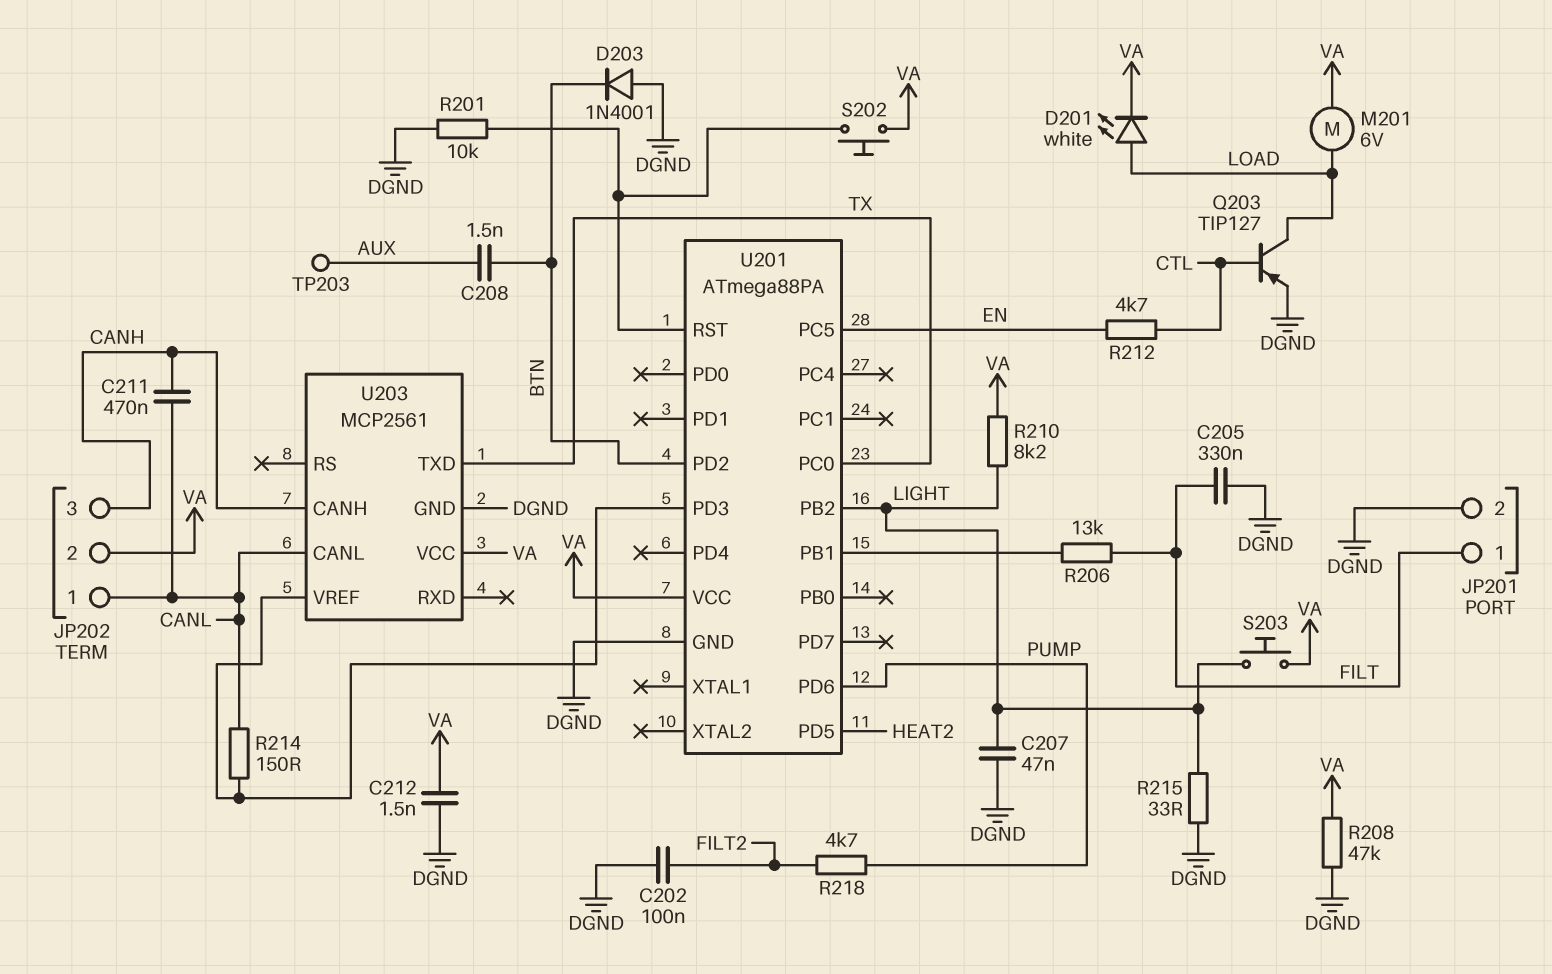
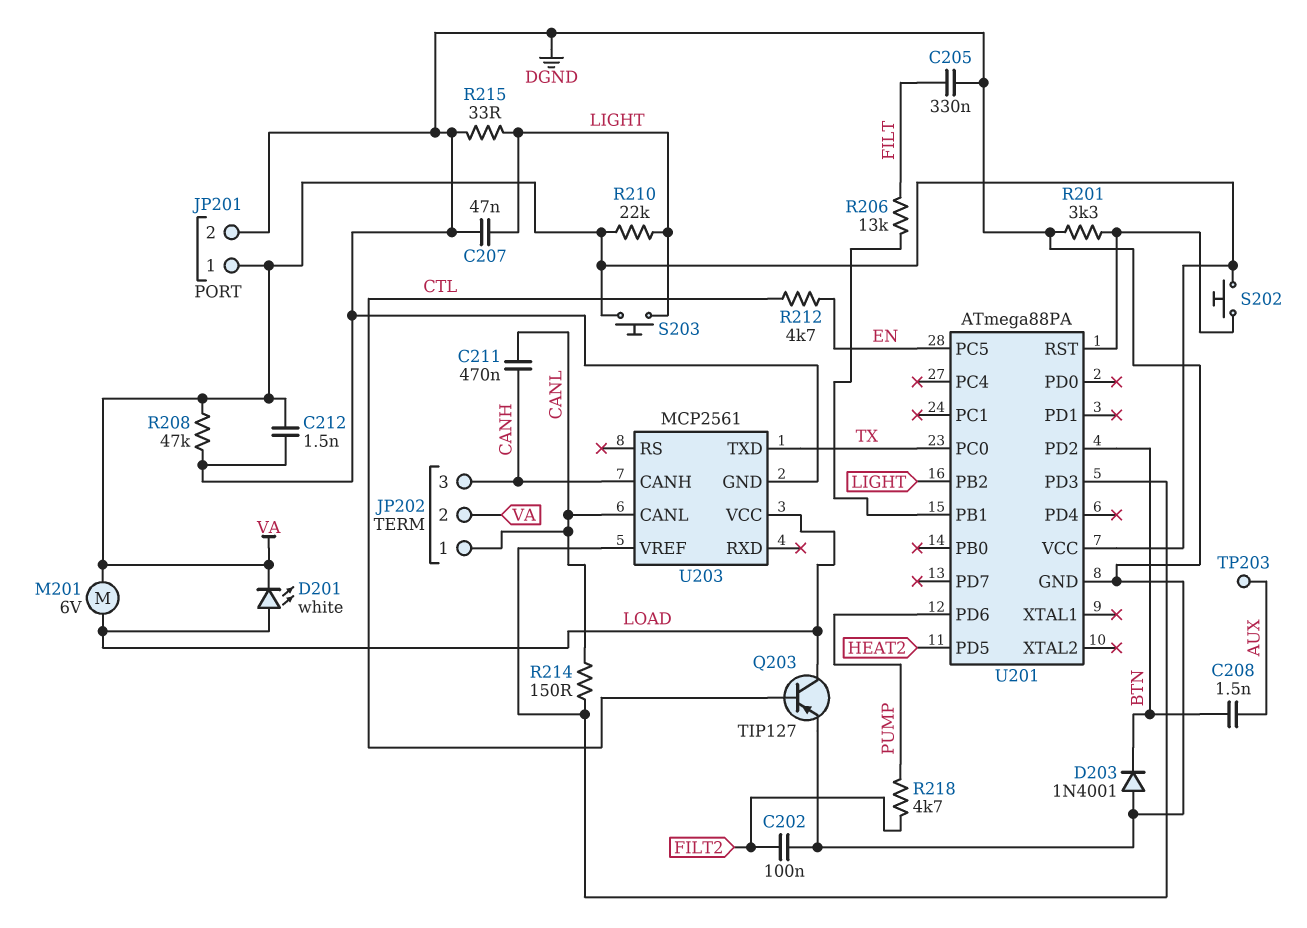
JP201 pin 1: FILT -> VA
R201: 10k (DGND, U201/RST) -> 3.3k (DGND, U201/RST)
R210: 8.2k (LIGHT, VA) -> 22k (LIGHT, VA)
U203 pin VCC: VA -> LOAD

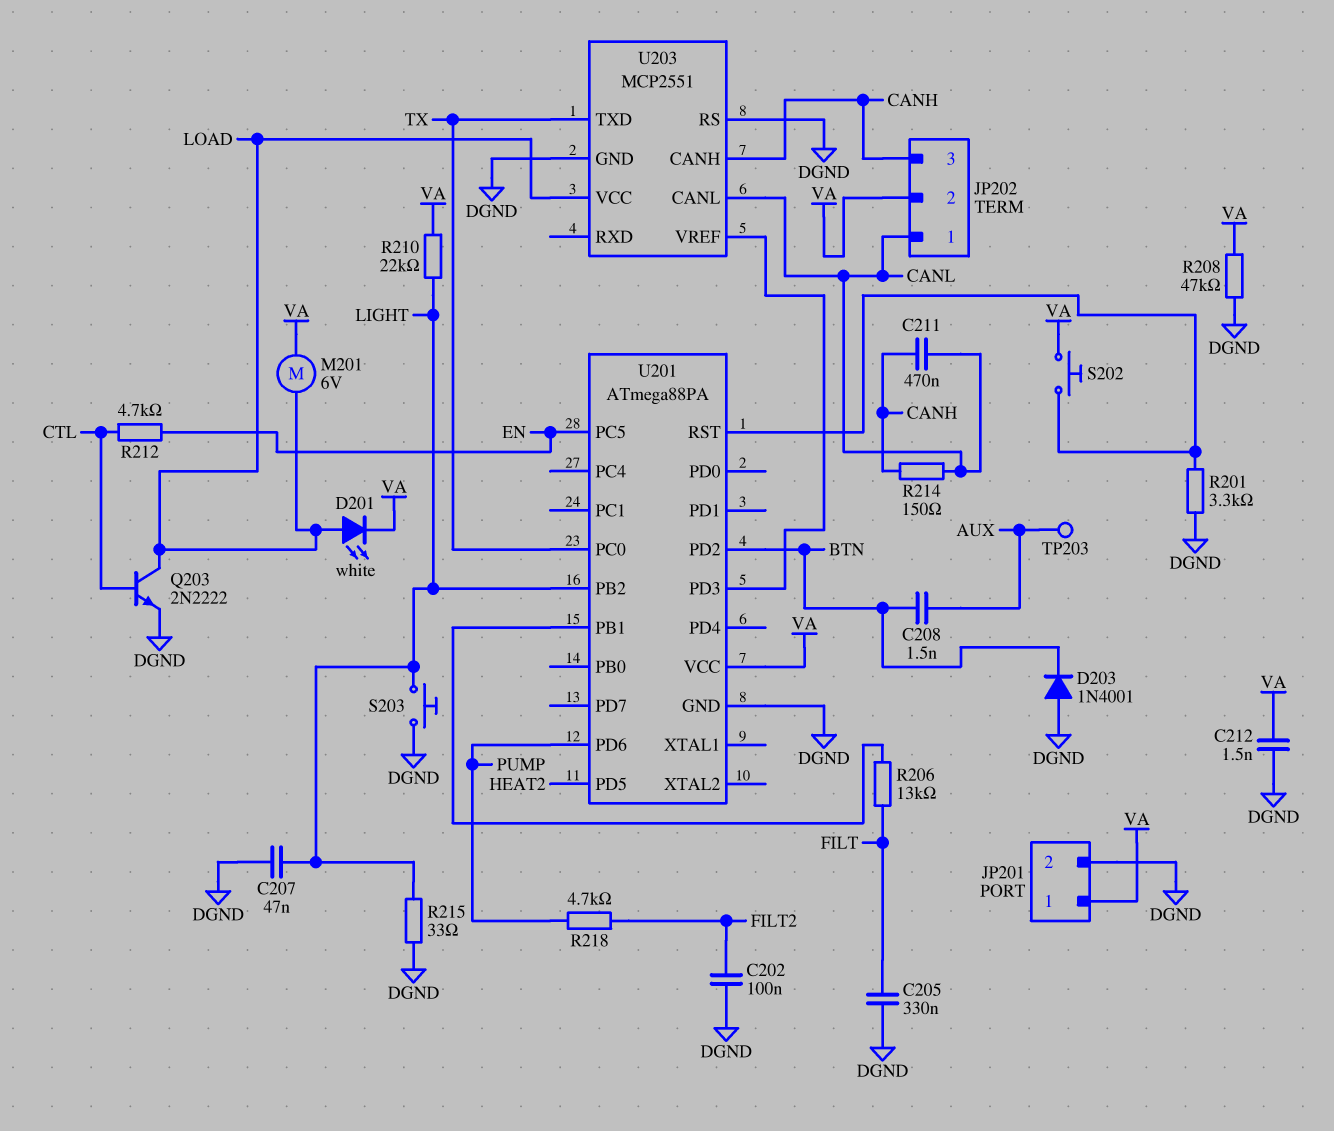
Q203: PNP TIP127 (B CTL, C LOAD, E DGND) -> NPN 2N2222 (B CTL, C LOAD, E DGND)
R214: 150 (CANL, U201/PD3) -> 150 (CANH, CANL)
S203: button (LIGHT, VA) -> button (DGND, LIGHT)
U203: MCP2561 -> MCP2551
U203 pin RS: none -> DGND

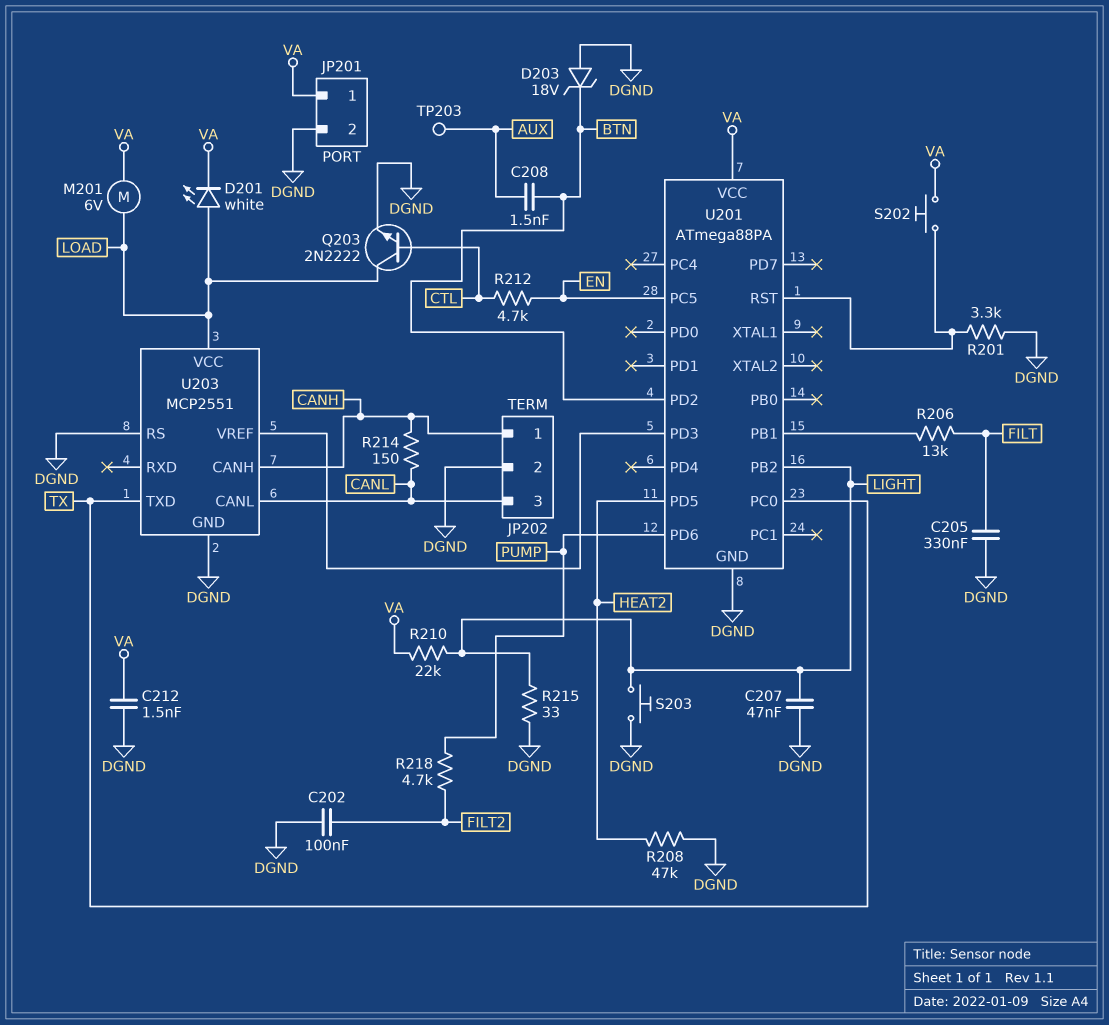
C211: 470nF (CANH, CANL) -> none
D203: diode 1N4001 (A DGND, K BTN) -> zener 18V (A DGND, K BTN)
JP202 pin 1: CANL -> CANH
JP202 pin 2: VA -> DGND
JP202 pin 3: CANH -> CANL
R208: 47k (DGND, VA) -> 47k (DGND, HEAT2)

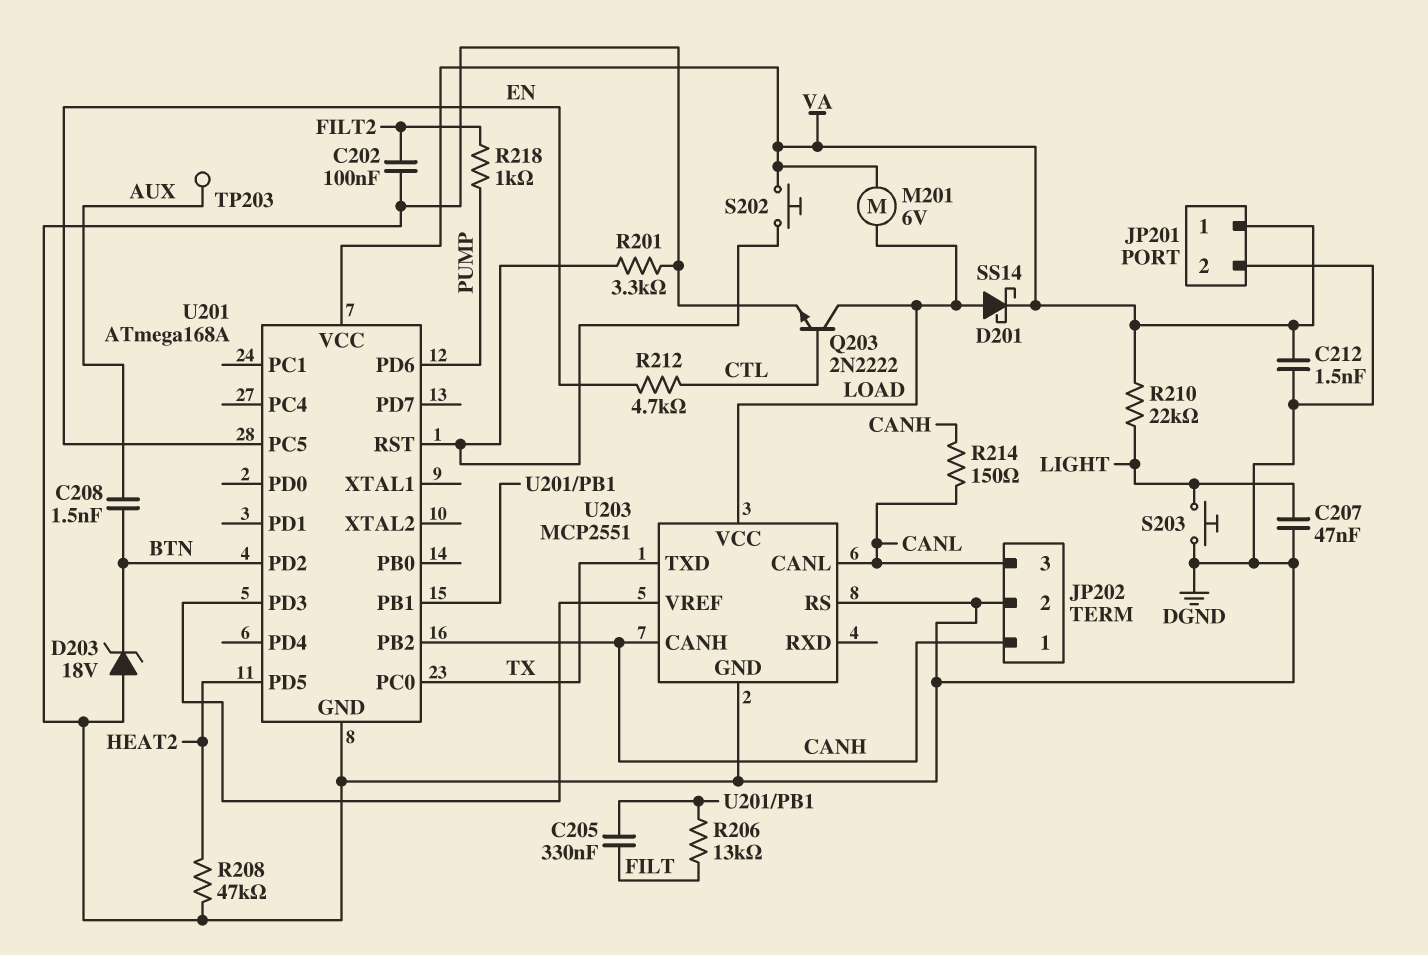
C205: 330nF (DGND, FILT) -> 330nF (FILT, U201/PB1)
D201: LED white (A LOAD, K VA) -> schottky SS14 (A LOAD, K VA)
R215: 33 (DGND, LIGHT) -> none
R218: 4.7k (FILT2, PUMP) -> 1k (FILT2, PUMP)
U201: ATmega88PA -> ATmega168A
U201 pin PB2: LIGHT -> CANH

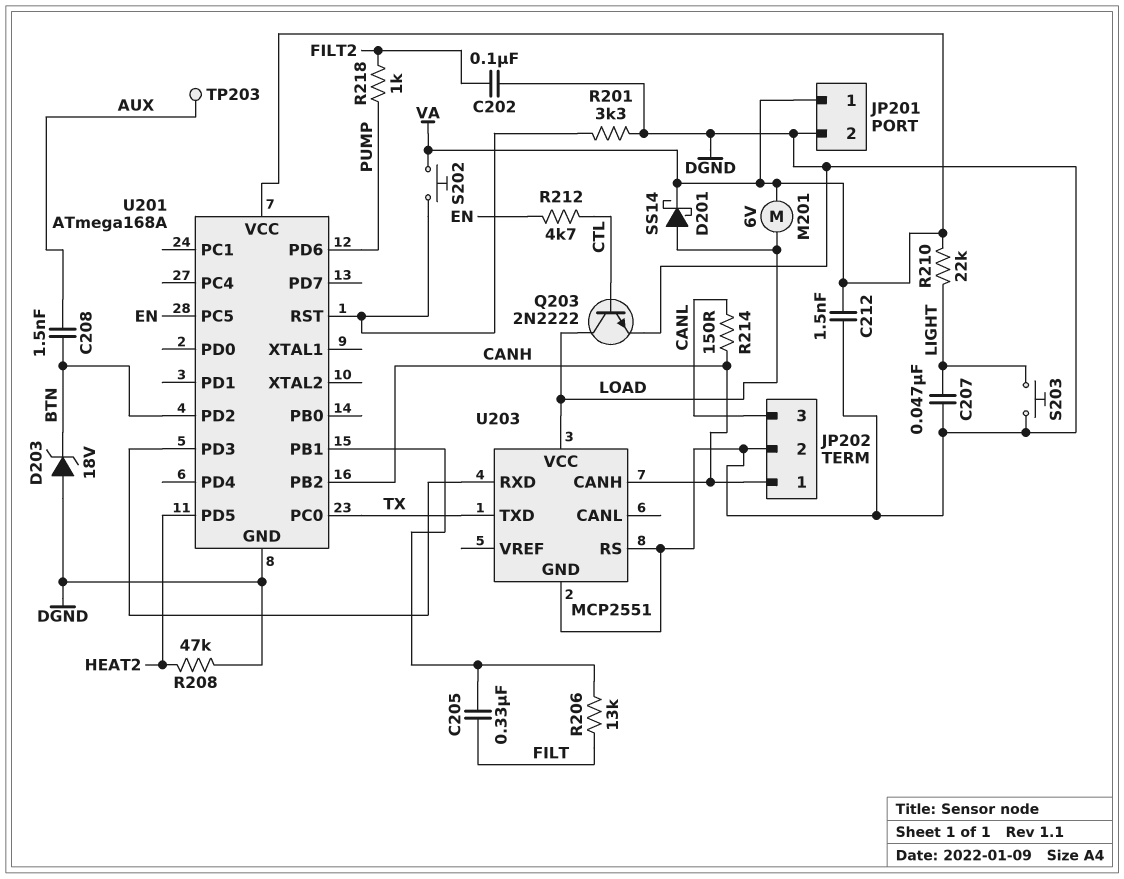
U203 pin CANL: CANL -> none
U203 pin RXD: none -> U201/PD3
U203 pin VREF: U201/PD3 -> none

